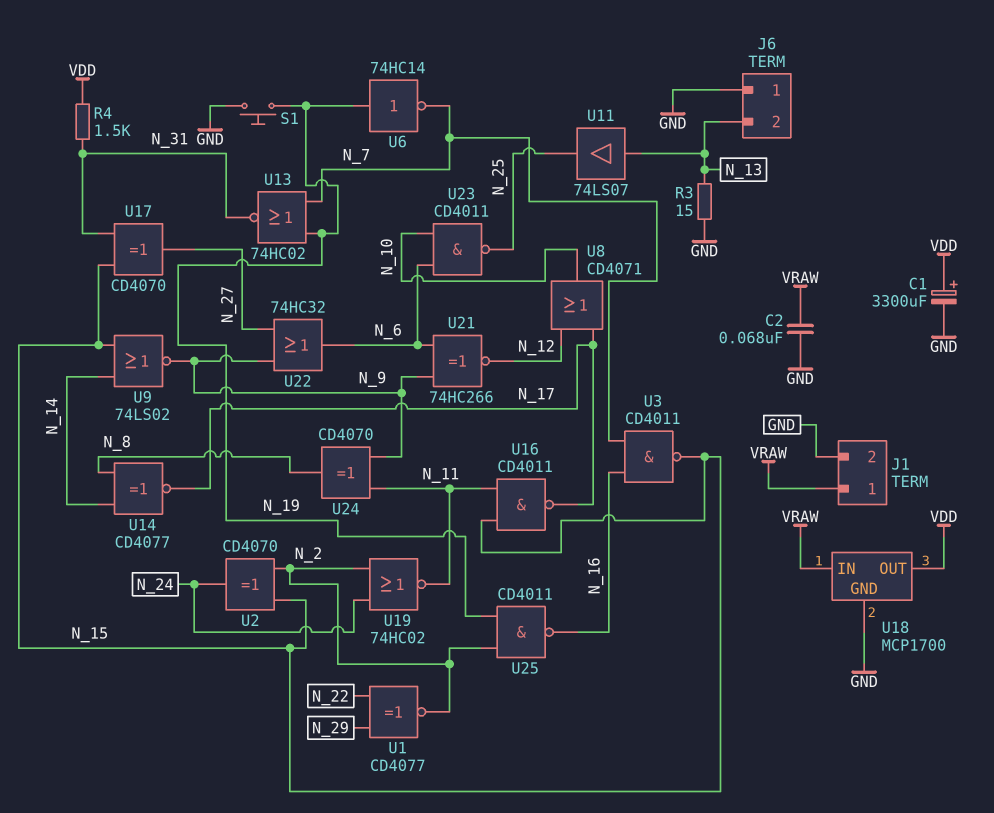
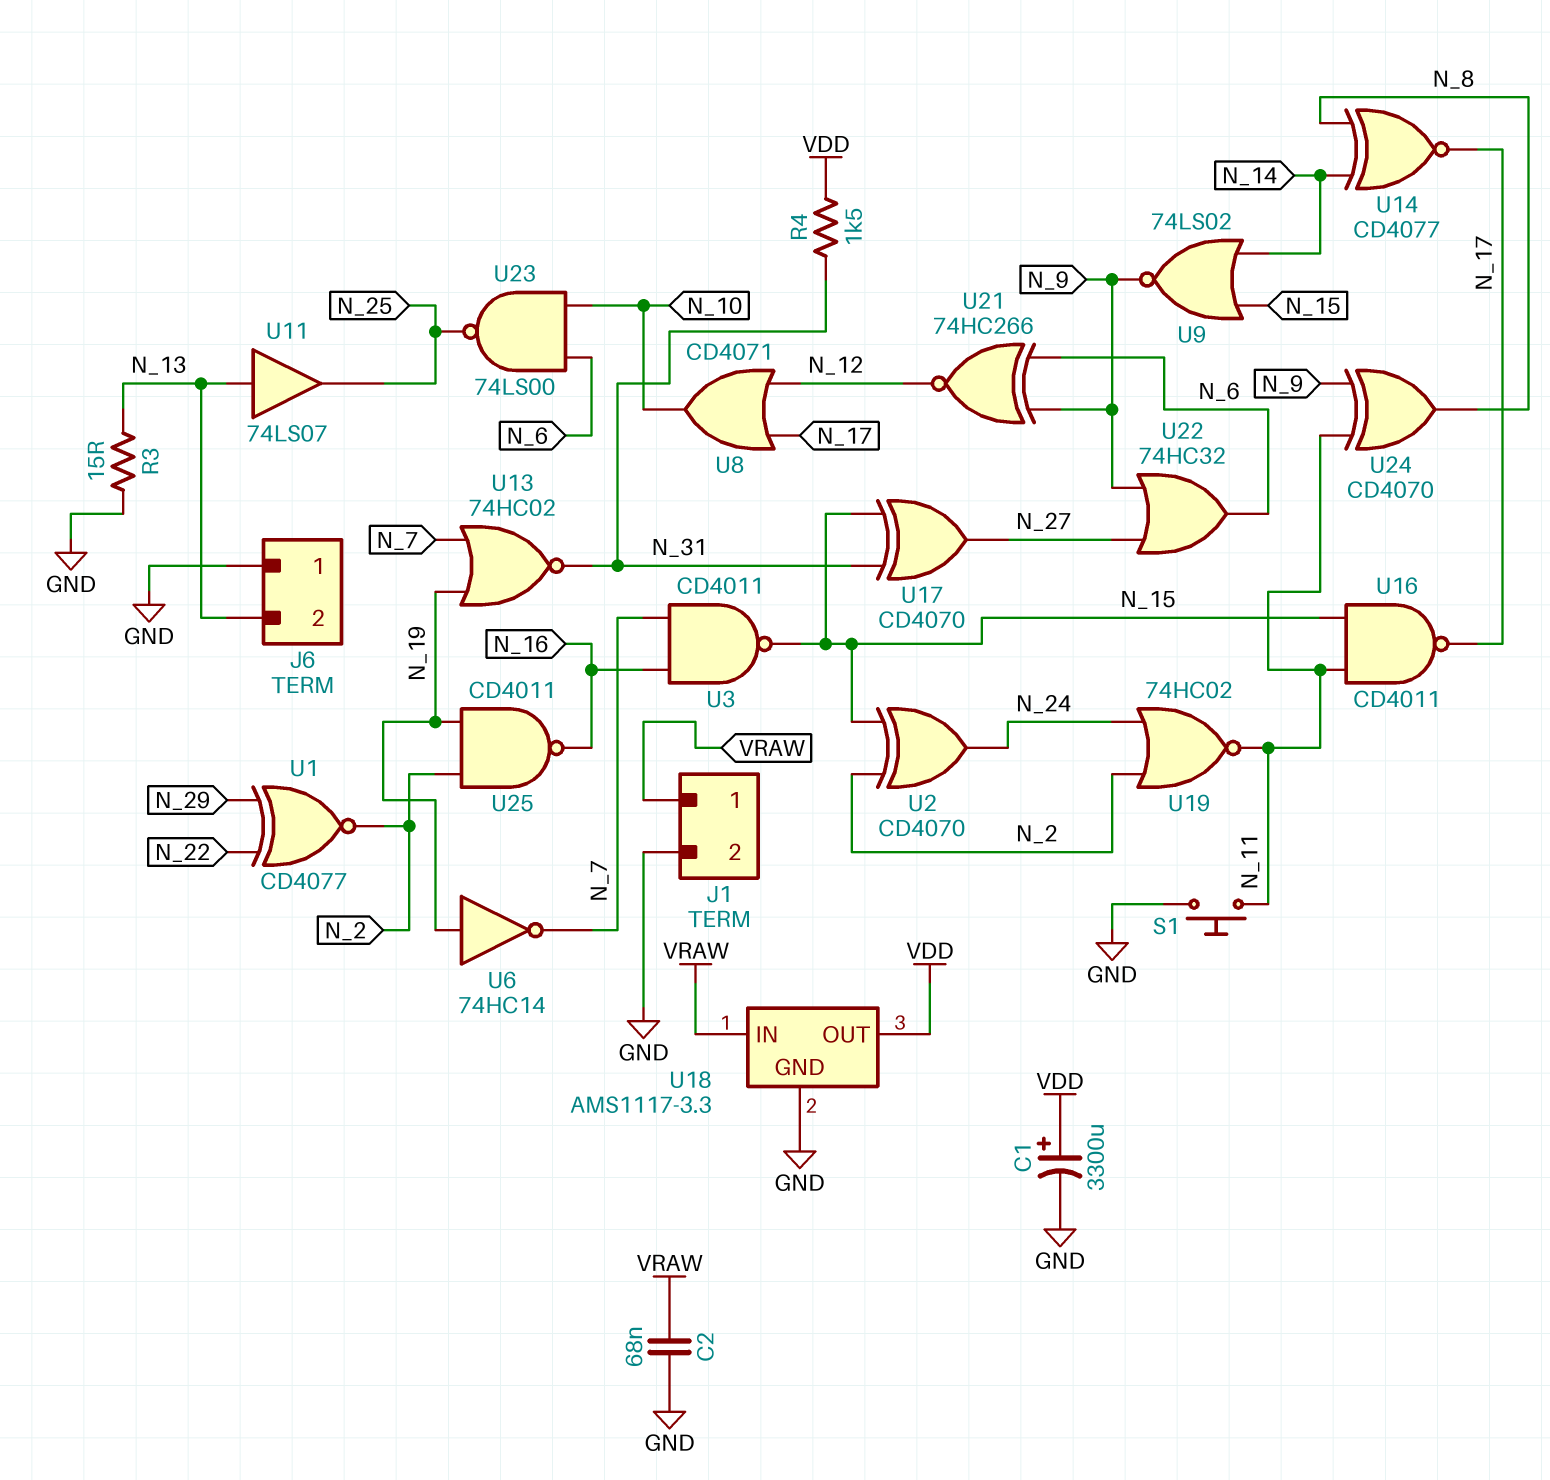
S1: button (GND, N_19) -> button (GND, N_11)
U18: MCP1700 -> AMS1117-3.3
U23: NAND CD4011 (in N_6, in N_10, out N_25) -> NAND 74LS00 (in N_6, in N_10, out N_25)

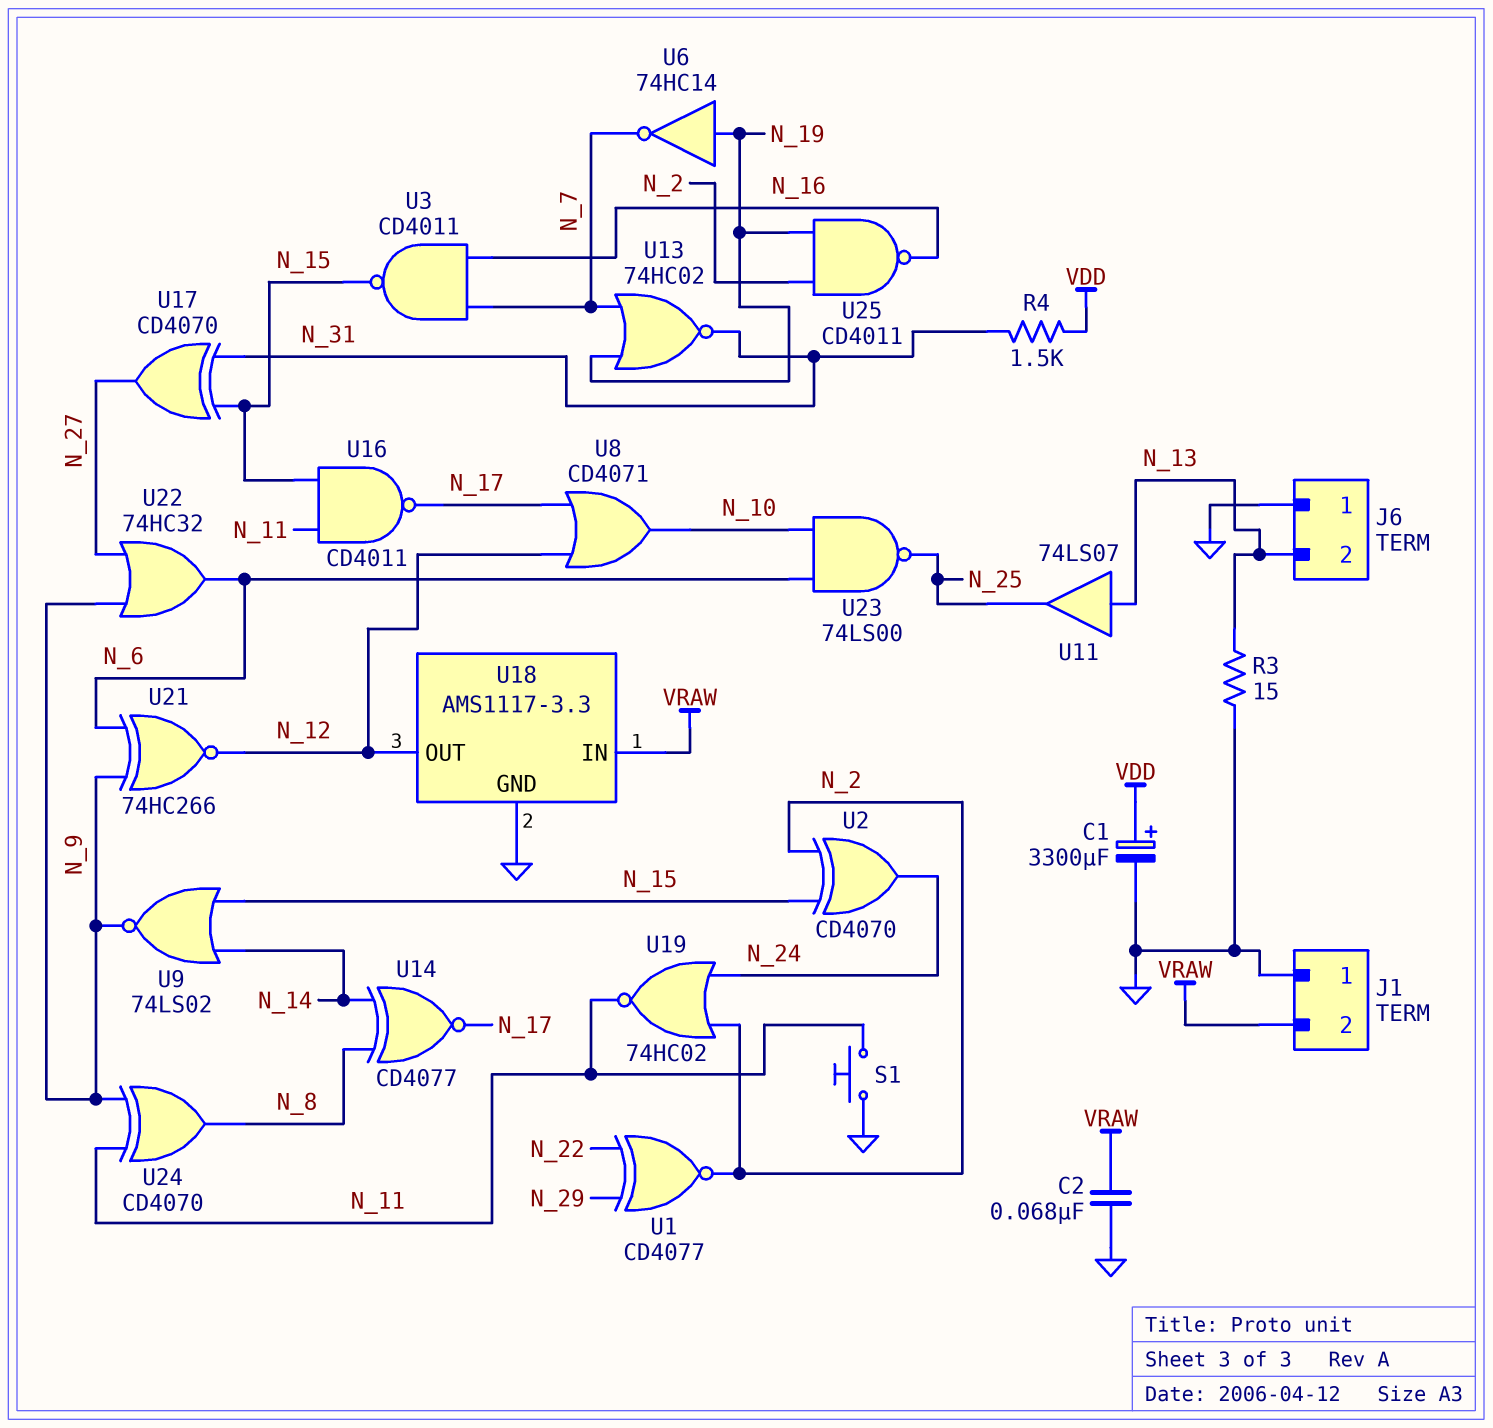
J1 pin 1: VRAW -> GND
J1 pin 2: GND -> VRAW
U18 pin OUT: VDD -> N_12

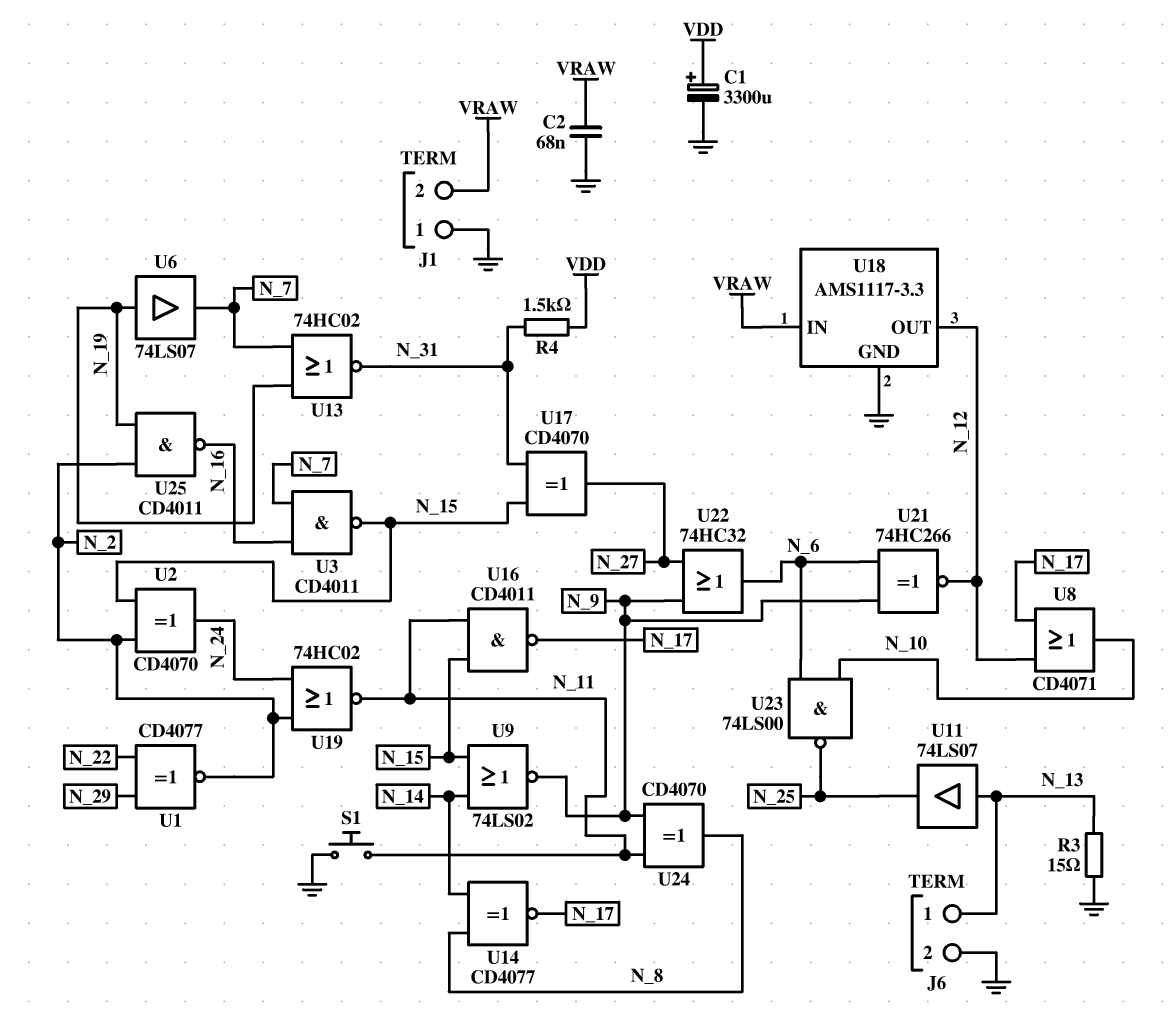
J6 pin 1: GND -> N_13
J6 pin 2: N_13 -> GND
U6: NOT 74HC14 (in N_19, out N_7) -> buffer 74LS07 (in N_19, out N_7)

